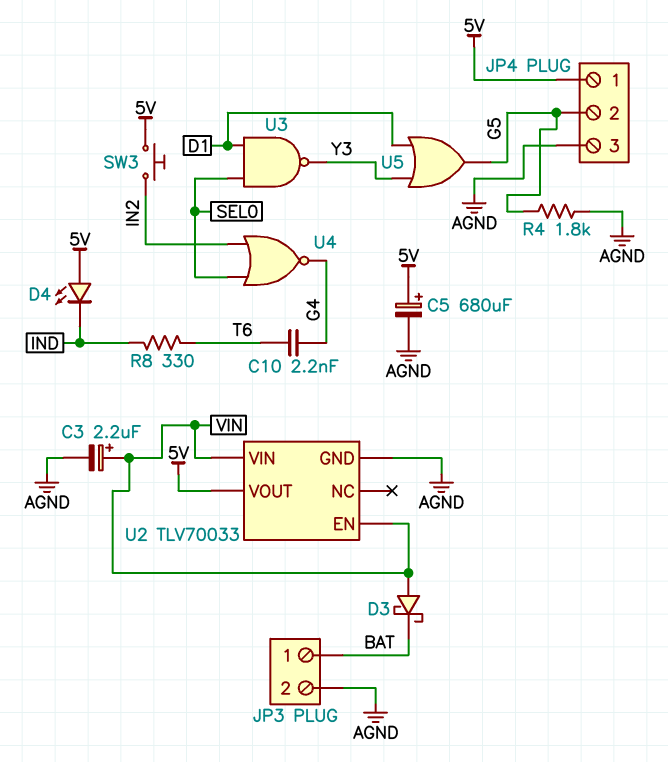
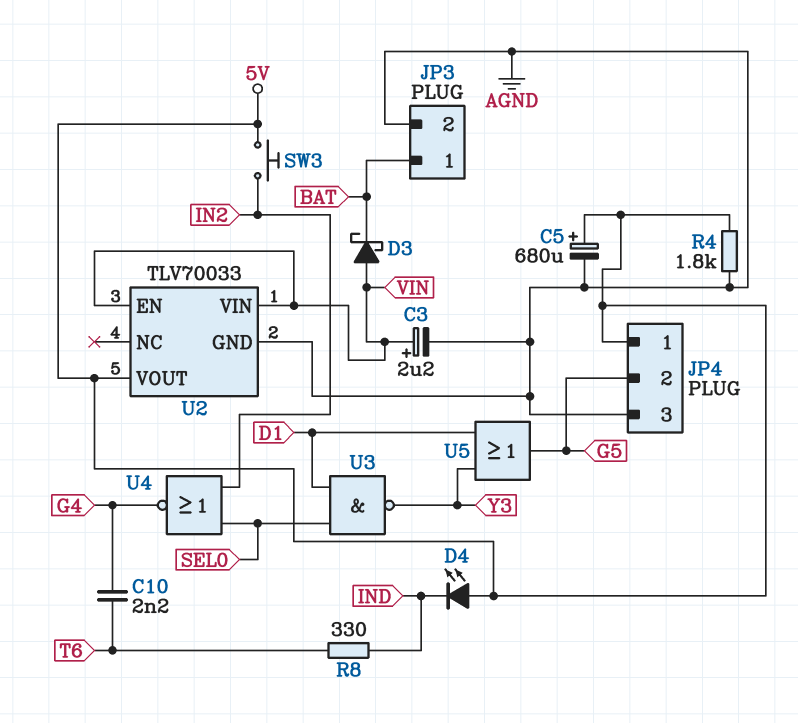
R4: 1.8k (AGND, G5) -> 1.8k (5V, AGND)

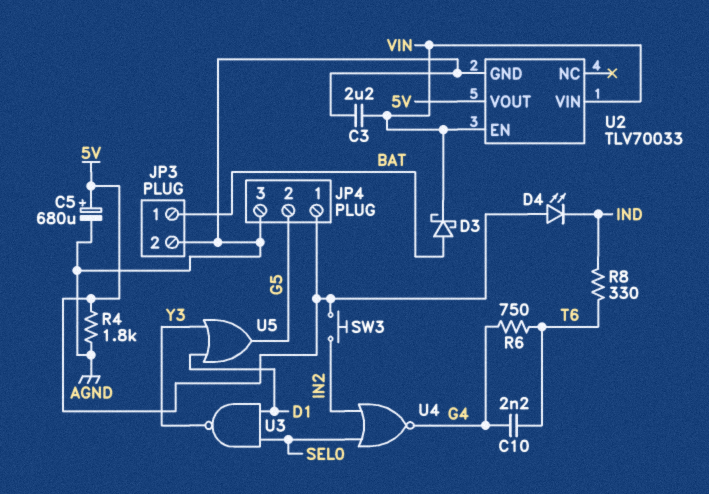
C3: 2.2uF (plus VIN, minus AGND) -> 2.2uF (AGND, VIN)
D3: schottky (A VIN, K BAT) -> schottky (A BAT, K VIN)
R6: none -> 750 (G4, T6)

